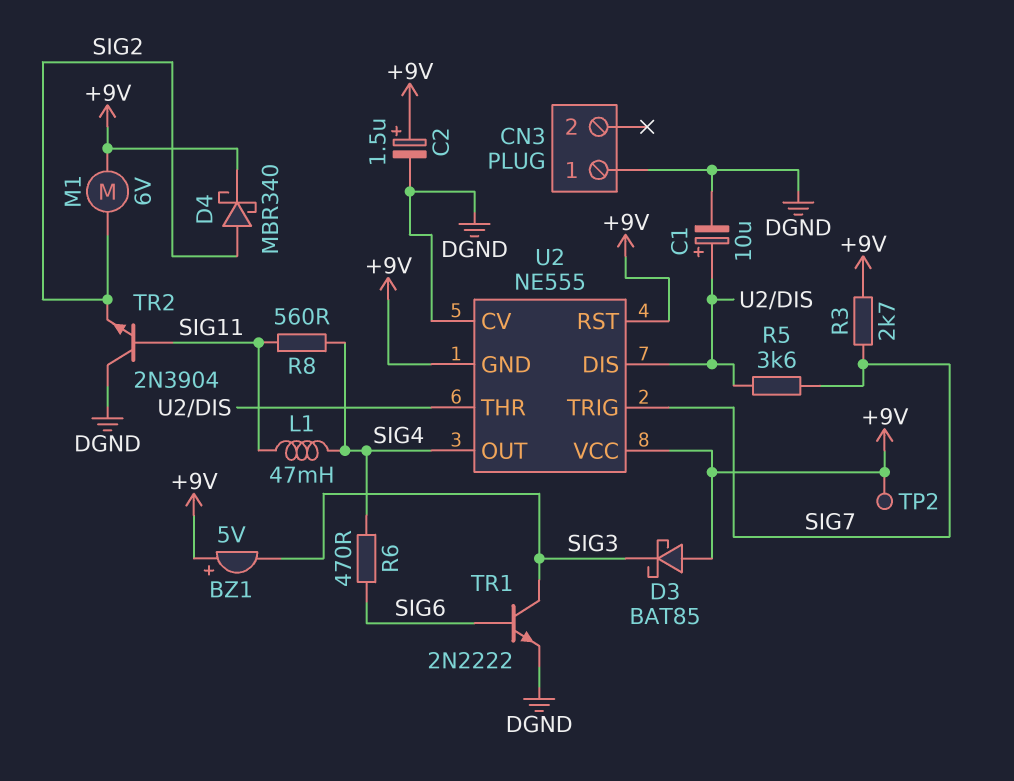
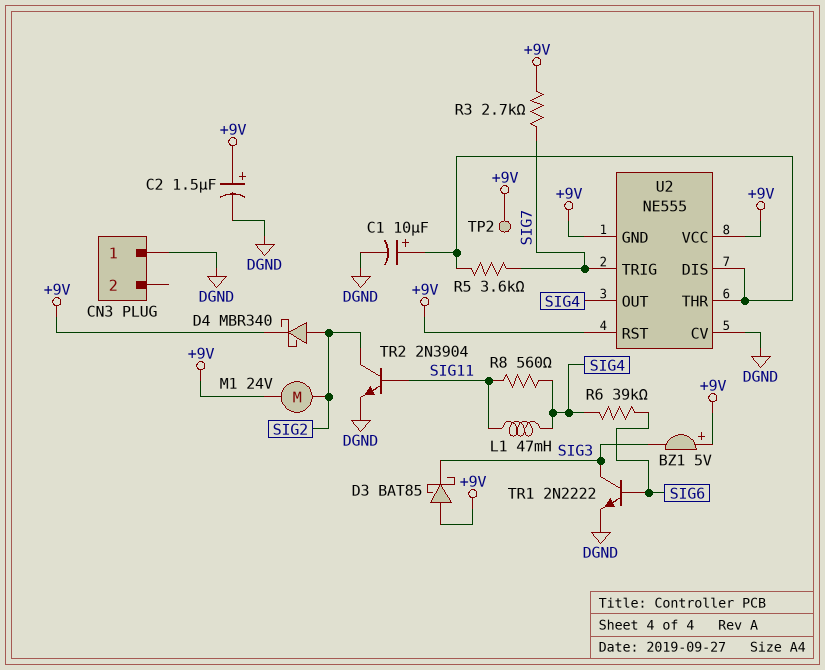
M1: motor 6V (+9V, SIG2) -> motor 24V (+9V, SIG2)
R6: 470 (SIG4, SIG6) -> 39k (SIG4, SIG6)
TR2: NPN 2N3904 (B SIG11, C DGND, E SIG2) -> NPN 2N3904 (B SIG11, C SIG2, E DGND)

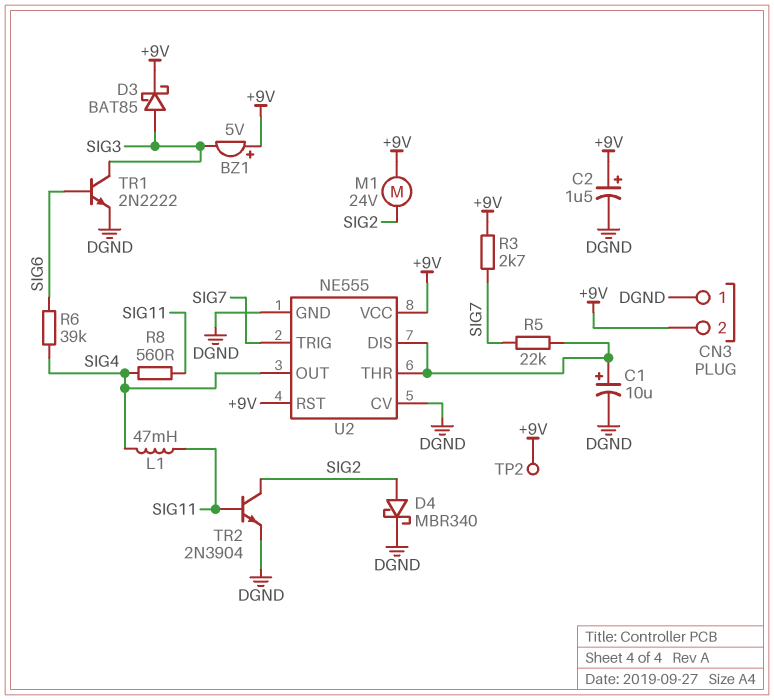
CN3 pin 2: none -> +9V
D3: schottky BAT85 (A +9V, K SIG3) -> schottky BAT85 (A SIG3, K +9V)
D4: schottky MBR340 (A SIG2, K +9V) -> schottky MBR340 (A SIG2, K DGND)
R5: 3.6k (SIG7, U2/DIS) -> 22k (SIG7, U2/DIS)
U2 pin GND: +9V -> DGND

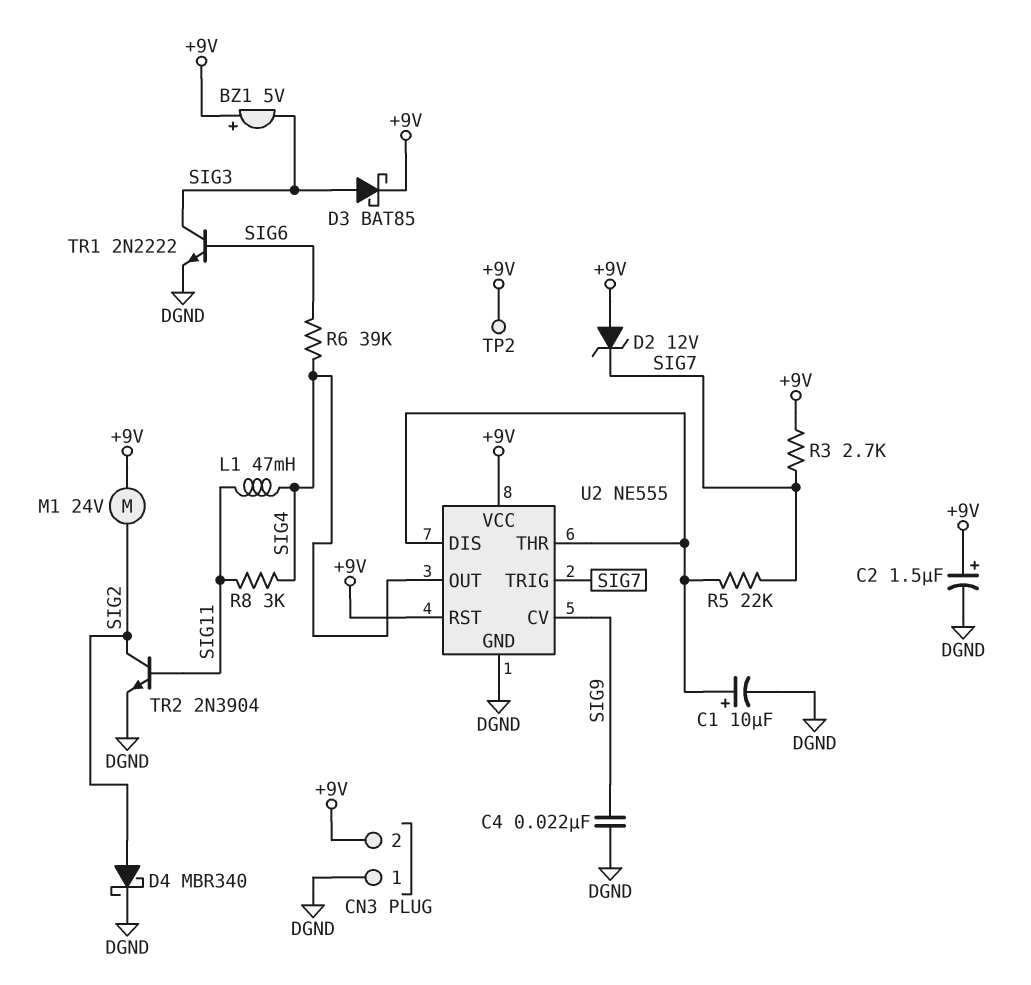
C4: none -> 22nF (DGND, SIG9)
D2: none -> zener 12V (A +9V, K SIG7)
R8: 560 (SIG4, SIG11) -> 3k (SIG4, SIG11)
U2 pin CV: DGND -> SIG9

